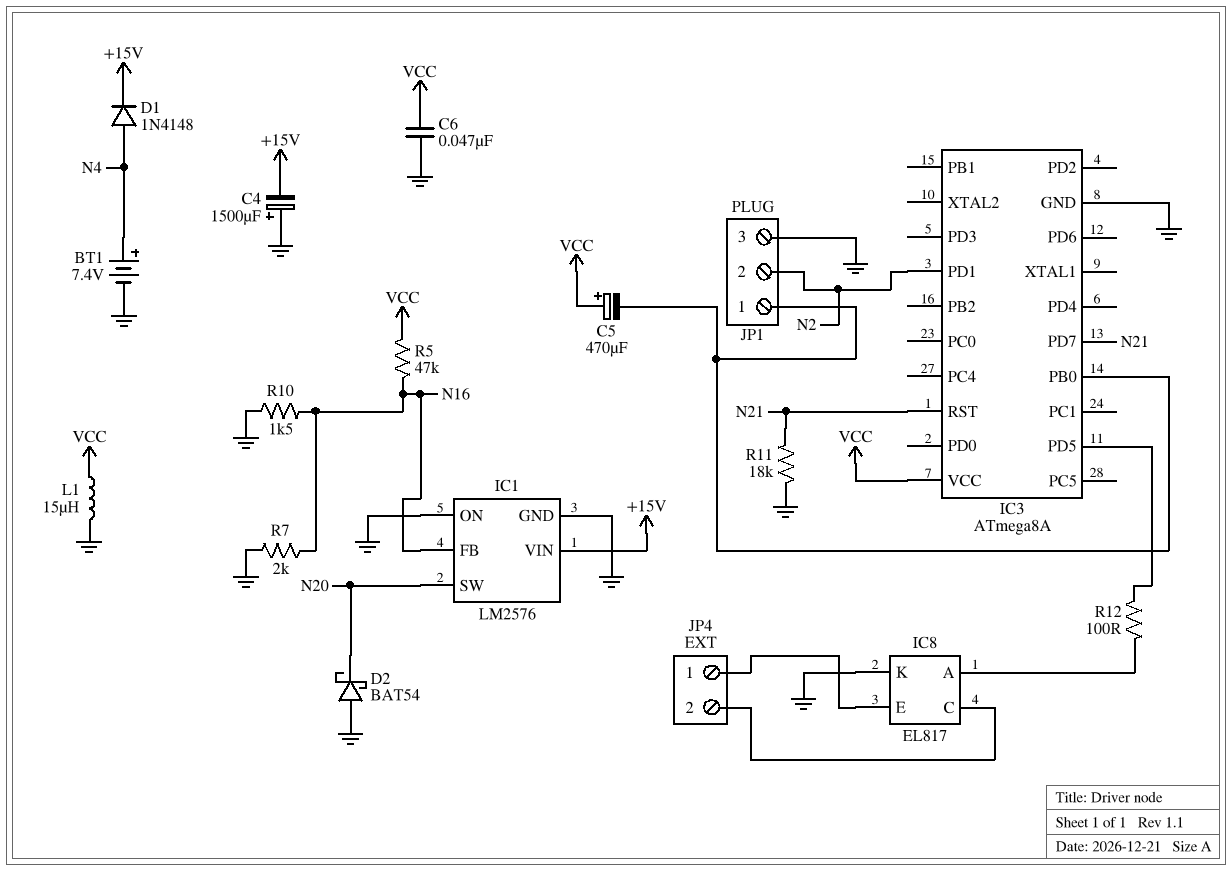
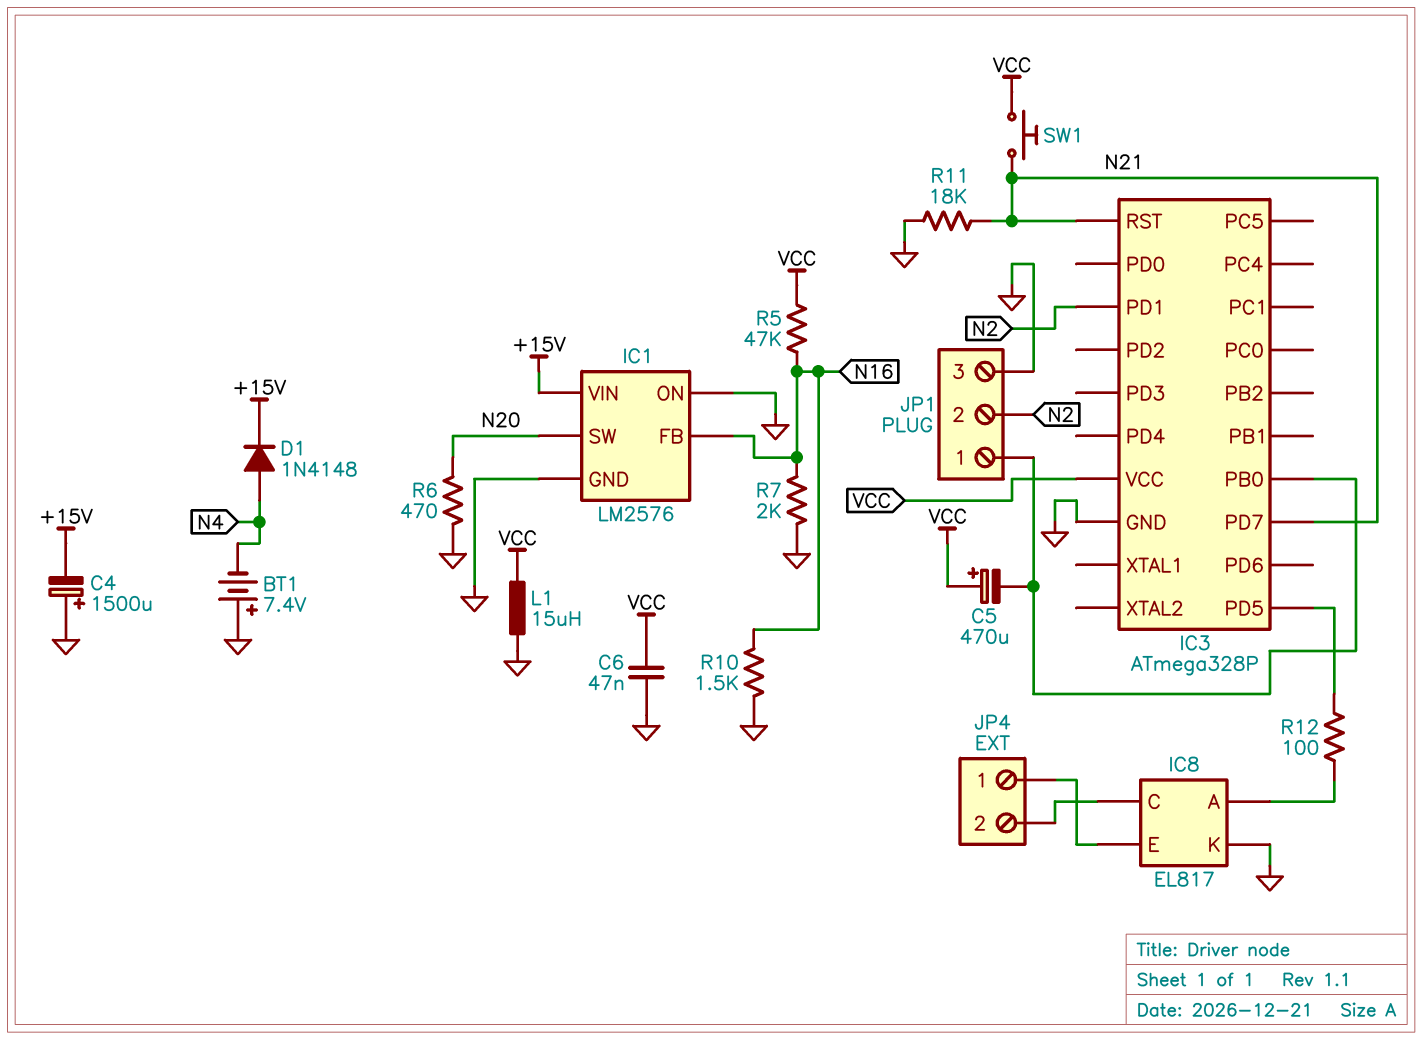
BT1: 7.4V (plus N4, minus GND) -> 7.4V (plus GND, minus N4)
D2: schottky BAT54 (A GND, K N20) -> none
IC3: ATmega8A -> ATmega328P
R6: none -> 470 (GND, N20)
SW1: none -> button (N21, VCC)

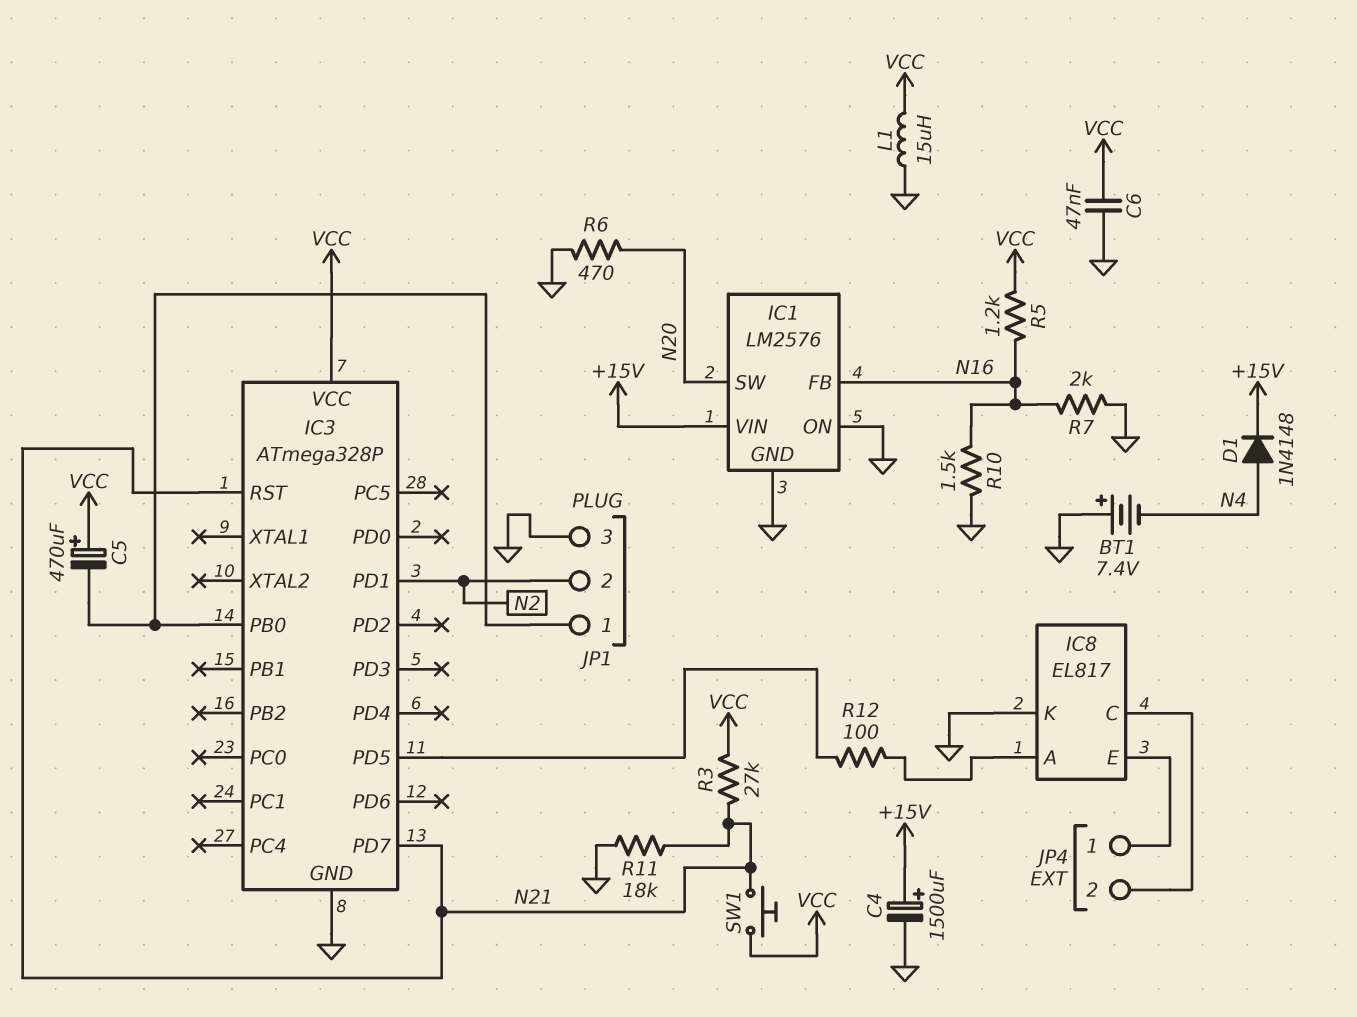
C4: 1500uF (plus GND, minus +15V) -> 1500uF (plus +15V, minus GND)
R3: none -> 27k (N21, VCC)
R5: 47k (N16, VCC) -> 1.2k (N16, VCC)

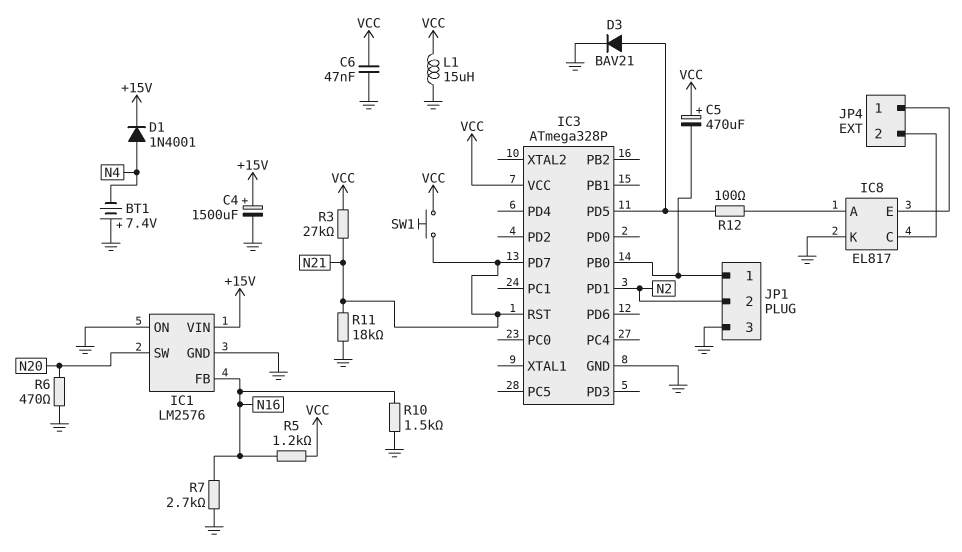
D1: diode 1N4148 (A N4, K +15V) -> diode 1N4001 (A N4, K +15V)
D3: none -> diode BAV21 (A IC3/PD5, K GND)
R7: 2k (GND, N16) -> 2.7k (GND, N16)

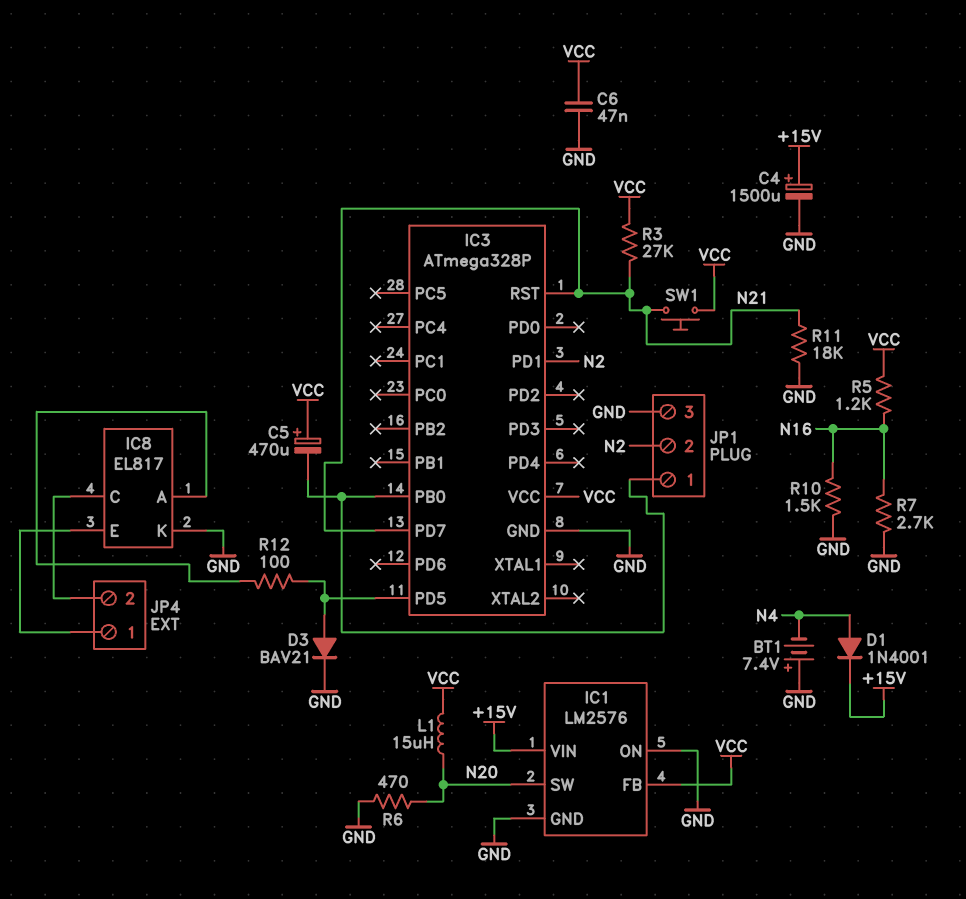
IC1 pin FB: N16 -> VCC
L1: 15uH (GND, VCC) -> 15uH (N20, VCC)

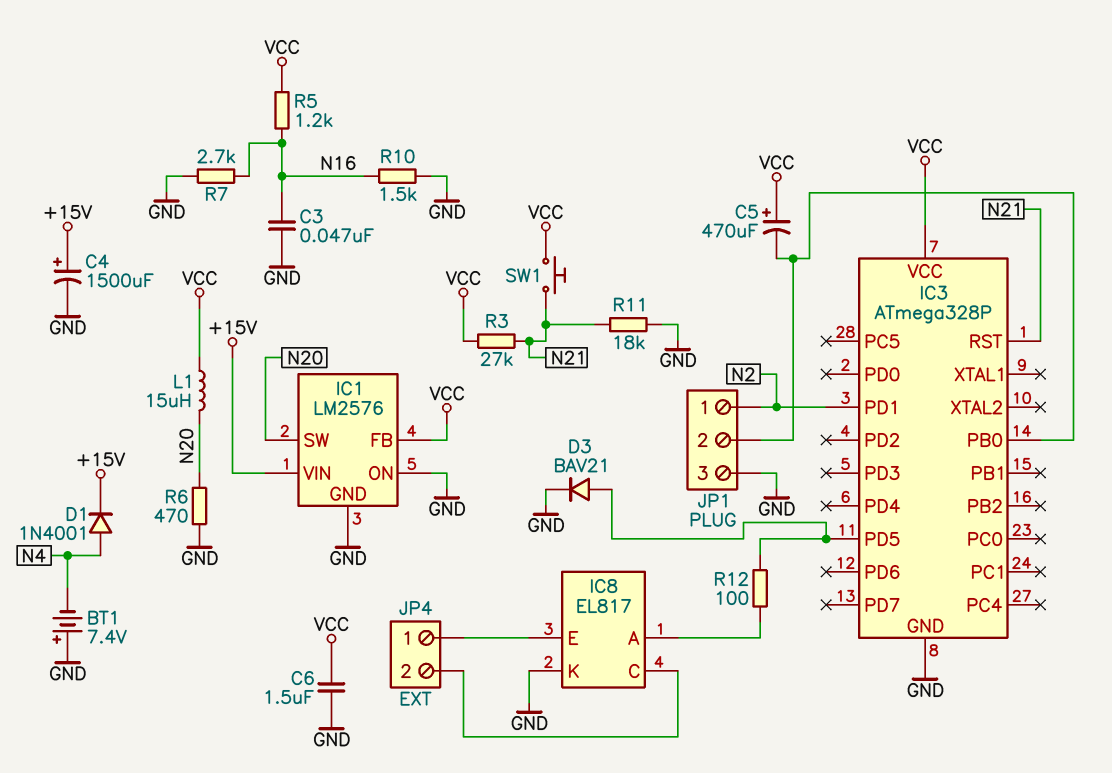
C3: none -> 47nF (GND, N16)
C6: 47nF (GND, VCC) -> 1.5uF (GND, VCC)
IC3 pin PD7: N21 -> none
JP1 pin 1: IC3/PB0 -> N2
JP1 pin 2: N2 -> IC3/PB0

